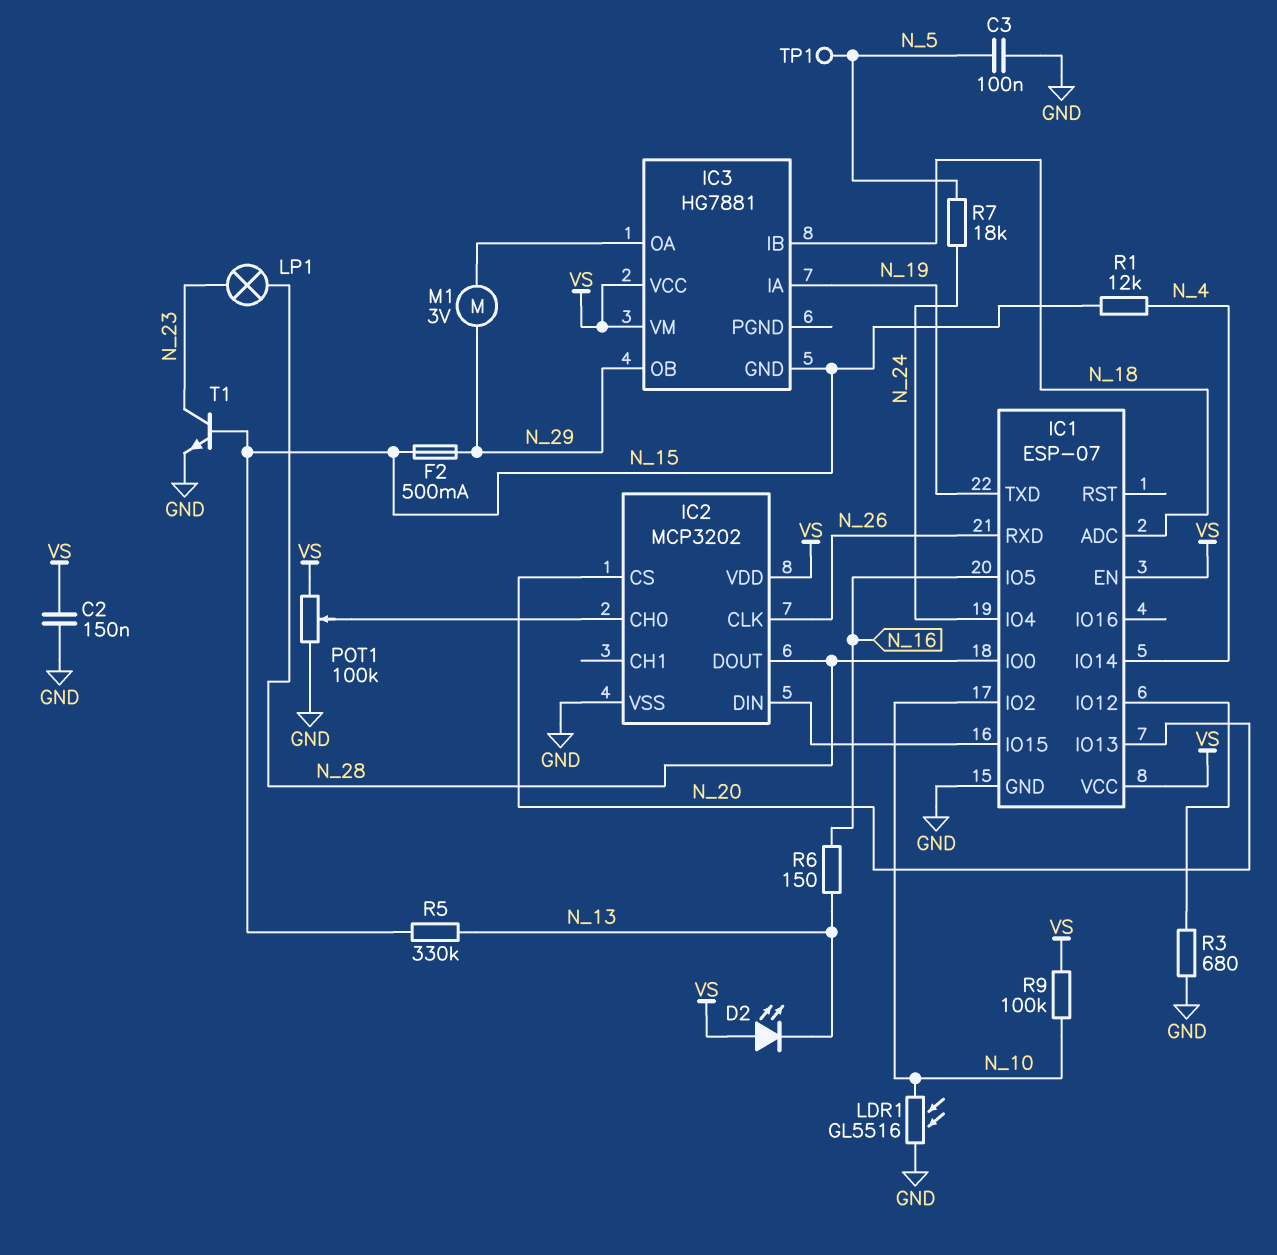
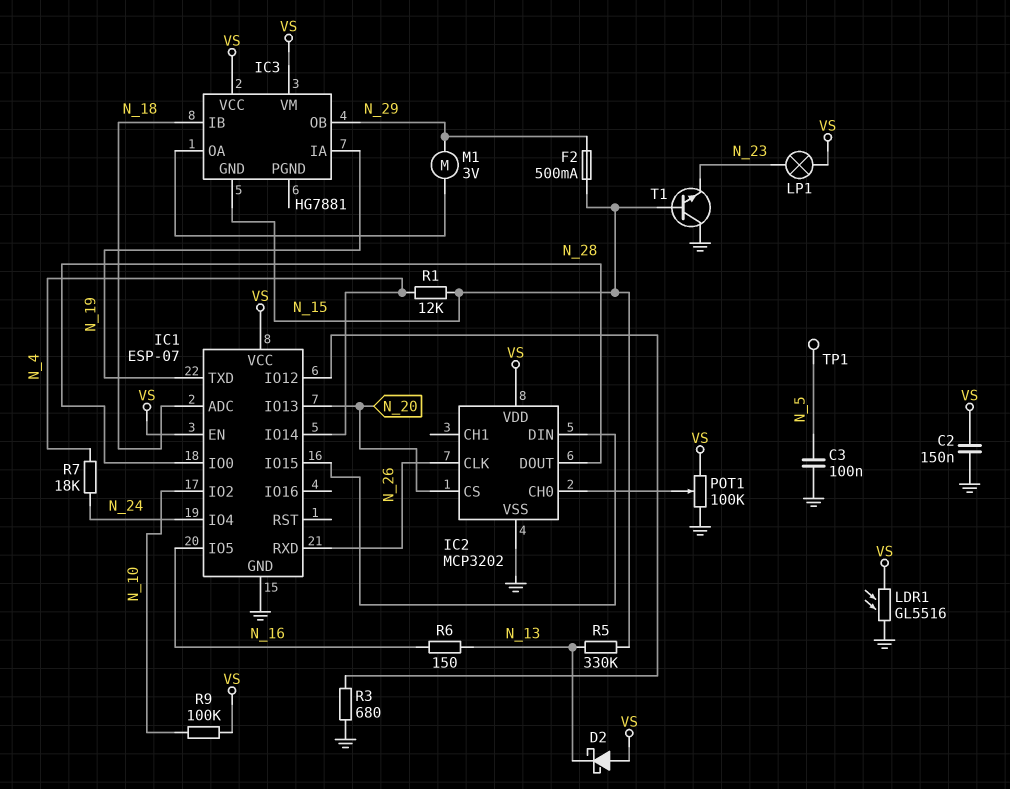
D2: LED (A VS, K N_13) -> schottky (A VS, K N_13)
LDR1: GL5516 (GND, N_10) -> GL5516 (GND, VS)
LP1: lamp (N_23, N_28) -> lamp (N_23, VS)
R7: 18k (N_5, N_24) -> 18k (N_4, N_24)
T1: NPN (B N_15, C N_23, E GND) -> NPN (B N_15, C GND, E N_23)

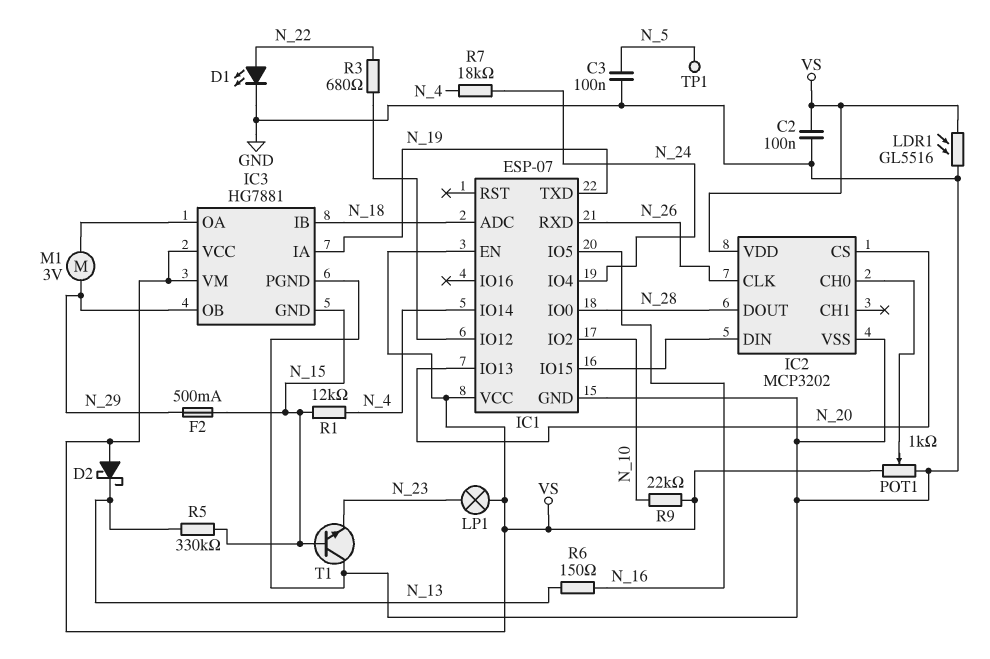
C2: 150nF (GND, VS) -> 100nF (GND, VS)
D1: none -> LED (A N_22, K GND)
IC3 pin PGND: none -> GND
POT1: 100k (GND, VS, wiper IC2/CH0) -> 1k (GND, VS, wiper IC2/CH0)
R3: 680 (GND, IC1/IO12) -> 680 (IC1/IO12, N_22)
R9: 100k (N_10, VS) -> 22k (N_10, VS)

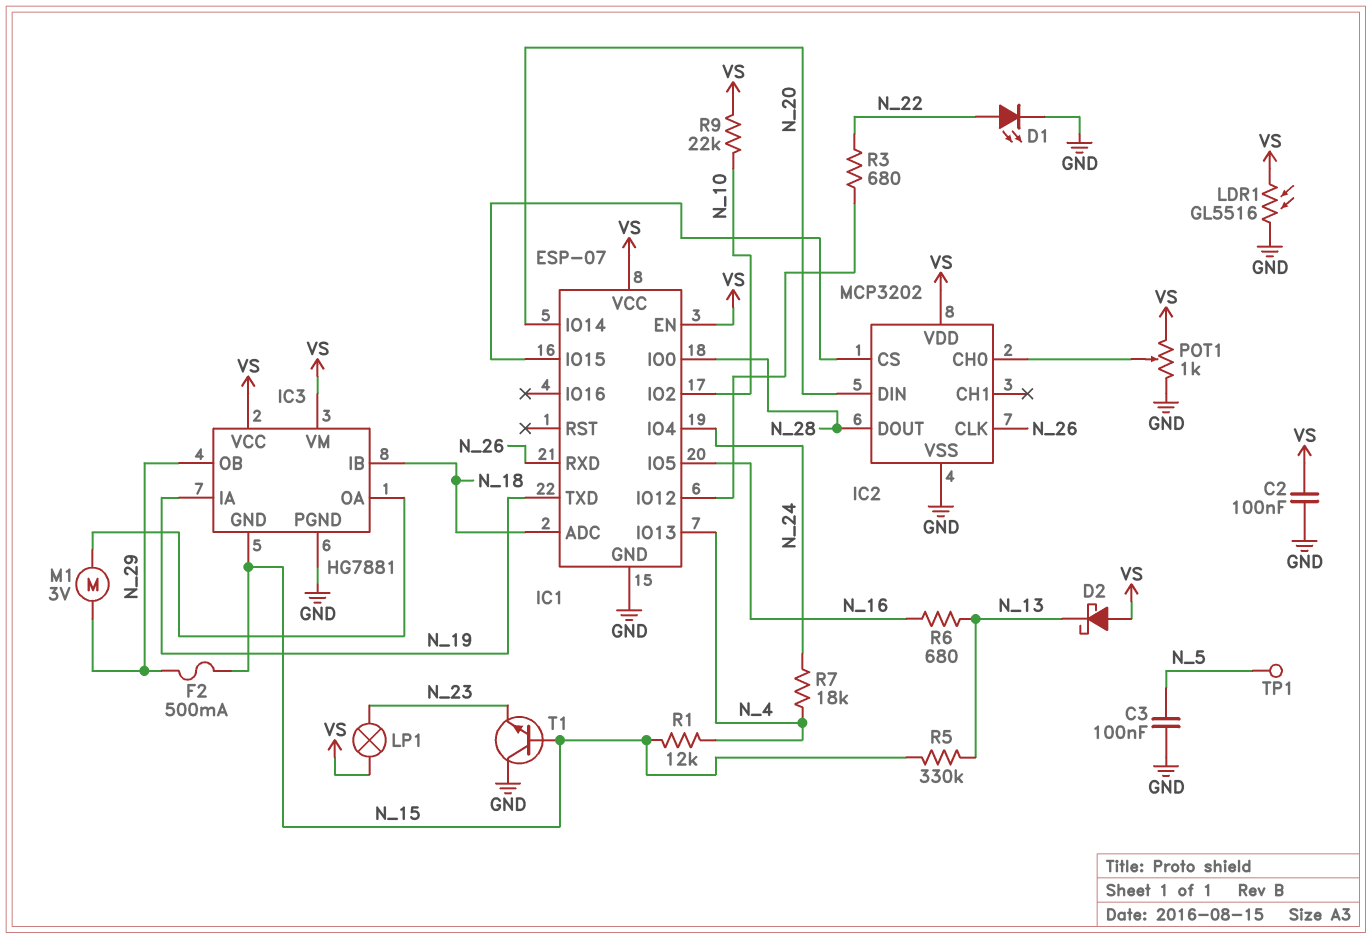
IC1 pin IO13: N_20 -> N_4
IC1 pin IO14: N_4 -> N_20
IC2 pin CS: N_20 -> IC1/IO15
IC2 pin DIN: IC1/IO15 -> N_20
R6: 150 (N_13, N_16) -> 680 (N_13, N_16)

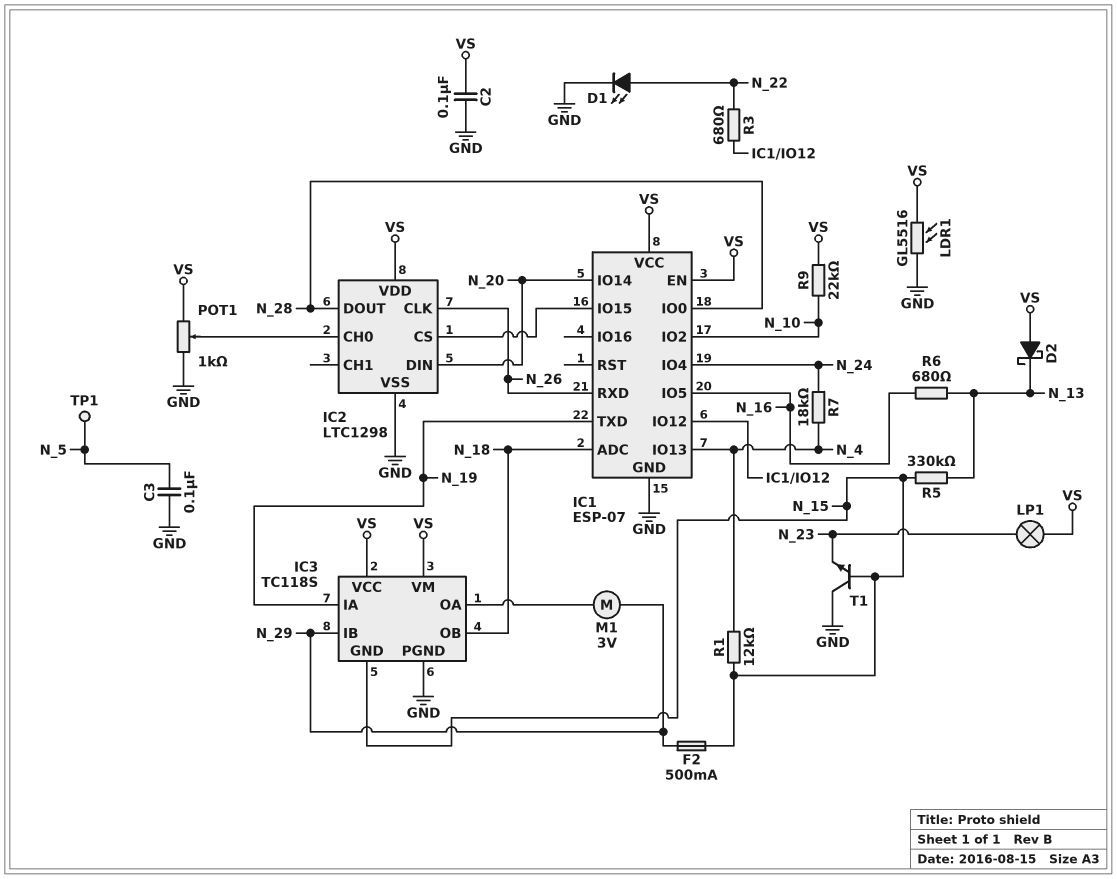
IC2: MCP3202 -> LTC1298
IC3: HG7881 -> TC118S
IC3 pin IB: N_18 -> N_29
IC3 pin OB: N_29 -> N_18

